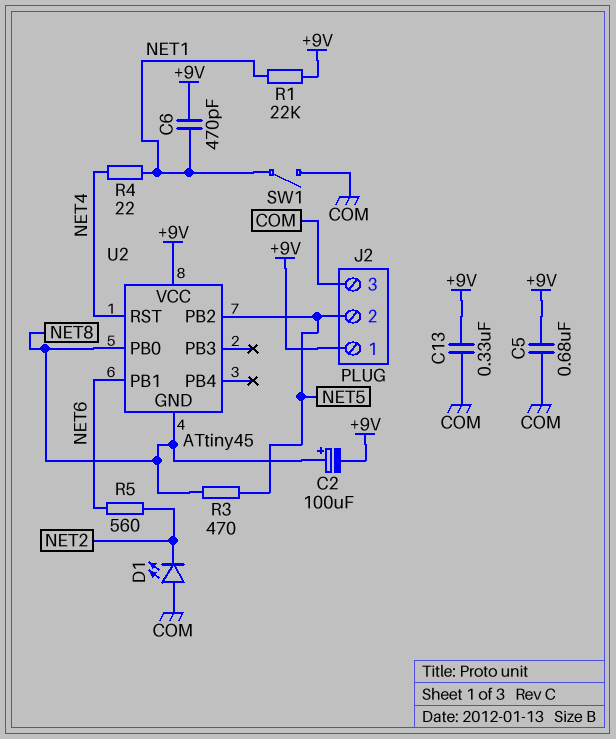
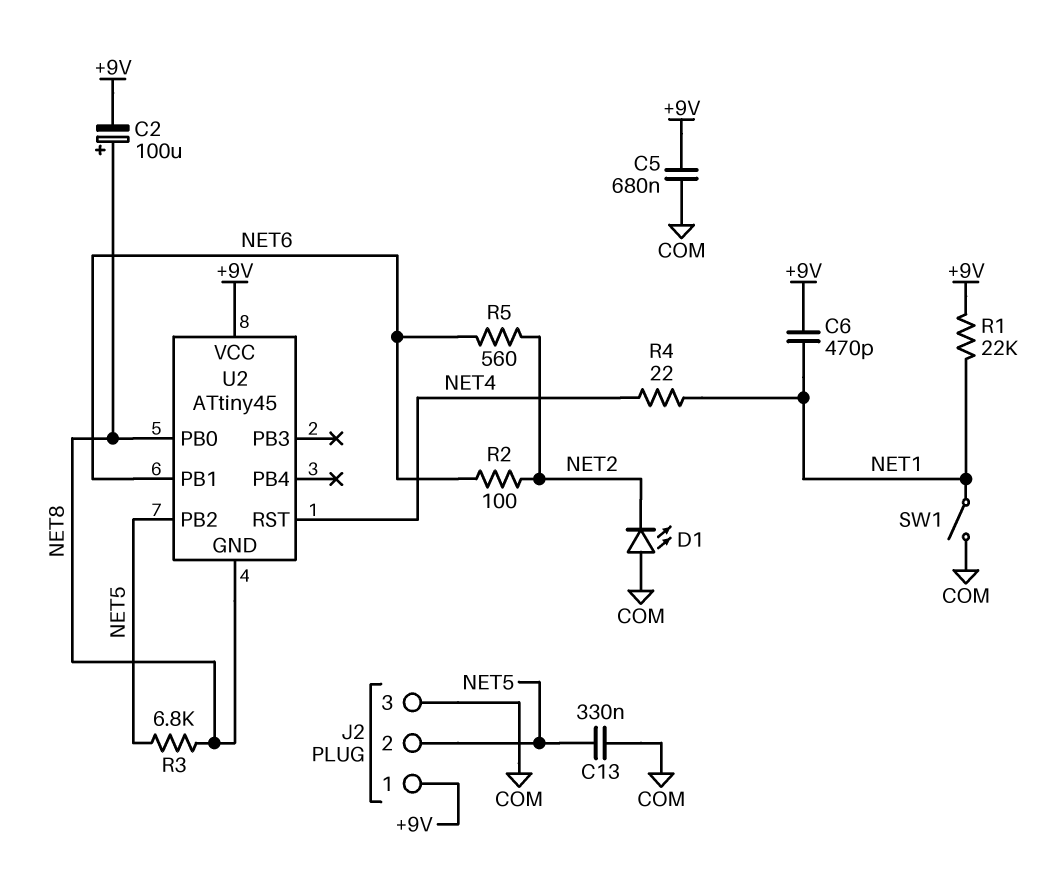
C13: 330nF (+9V, COM) -> 330nF (COM, NET5)
R2: none -> 100 (NET2, NET6)
R3: 470 (NET5, NET8) -> 6.8k (NET5, NET8)

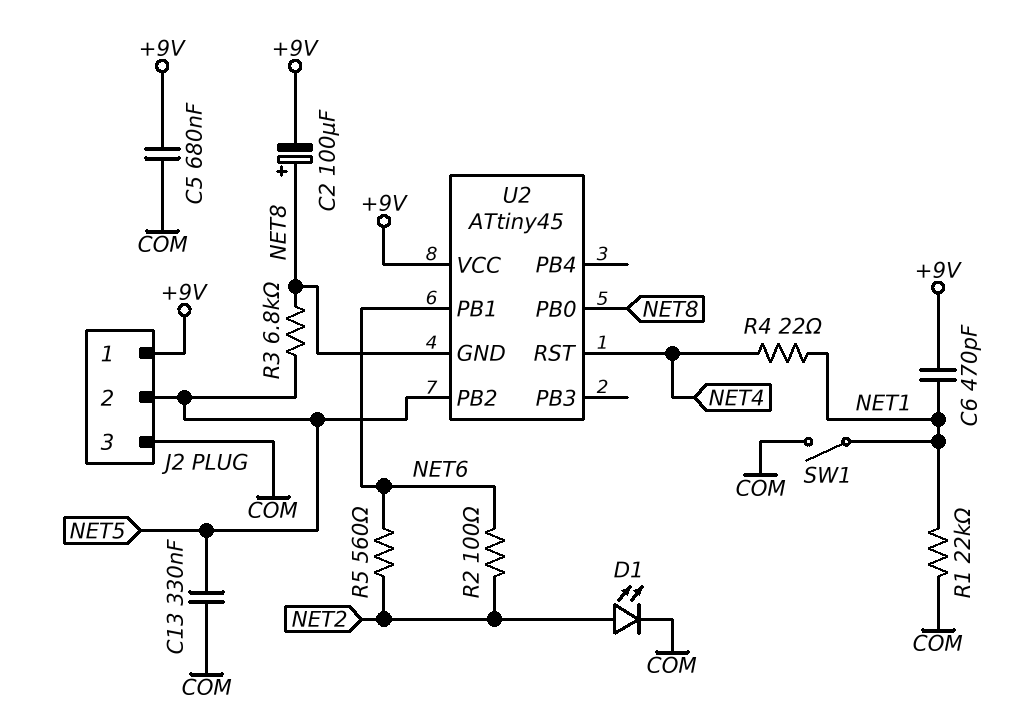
D1: LED (A COM, K NET2) -> LED (A NET2, K COM)
R1: 22k (+9V, NET1) -> 22k (COM, NET1)

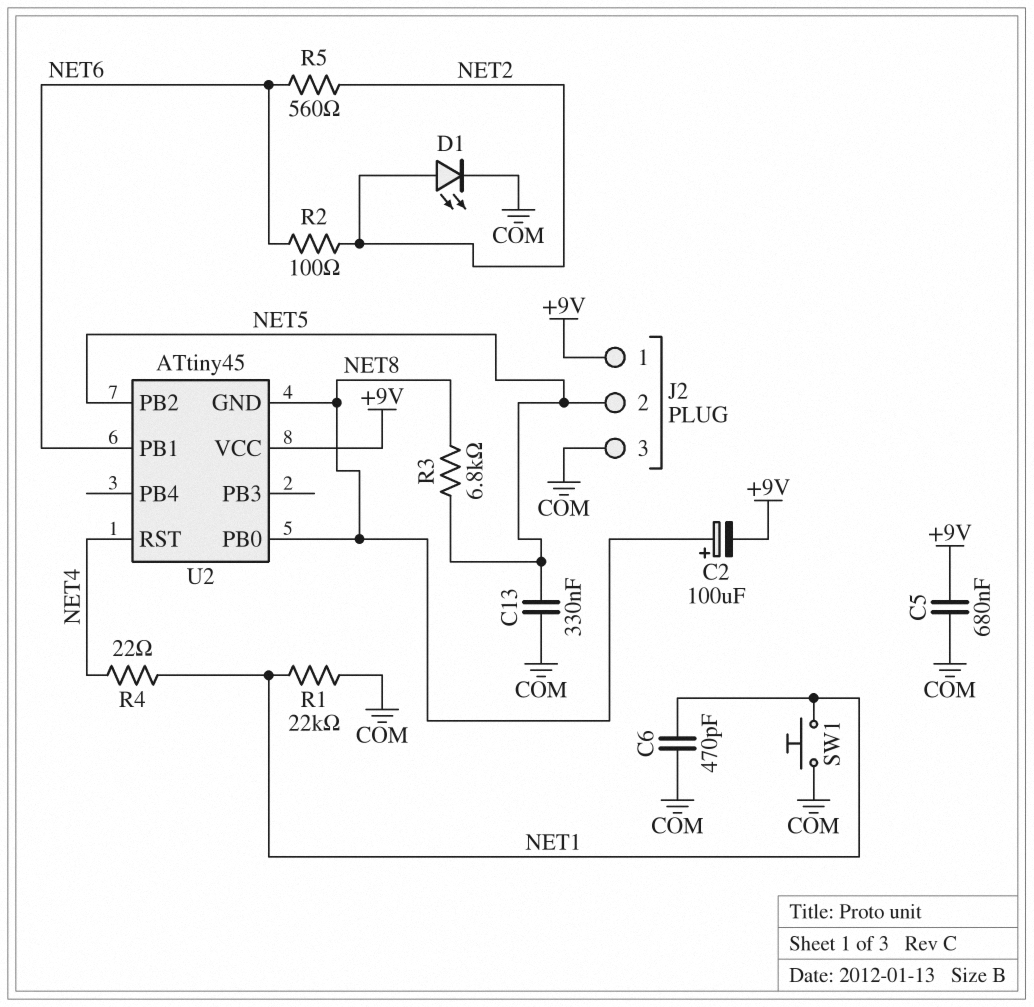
C6: 470pF (+9V, NET1) -> 470pF (COM, NET1)
SW1: switch (COM, NET1) -> button (COM, NET1)

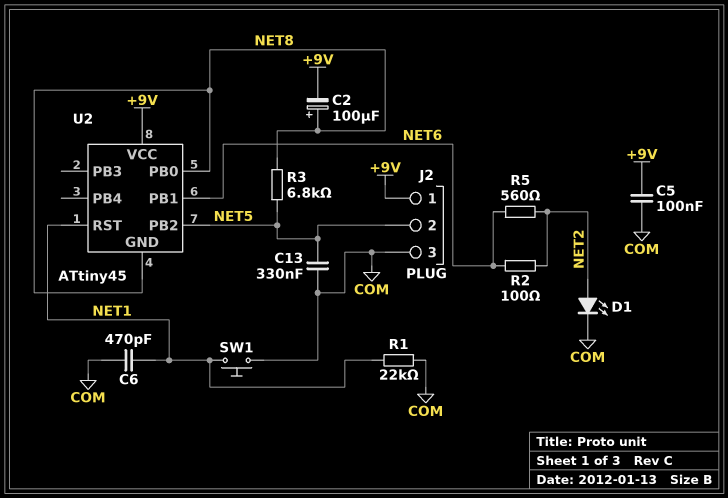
C5: 680nF (+9V, COM) -> 100nF (+9V, COM)
R4: 22 (NET1, NET4) -> none
U2 pin RST: NET4 -> NET1

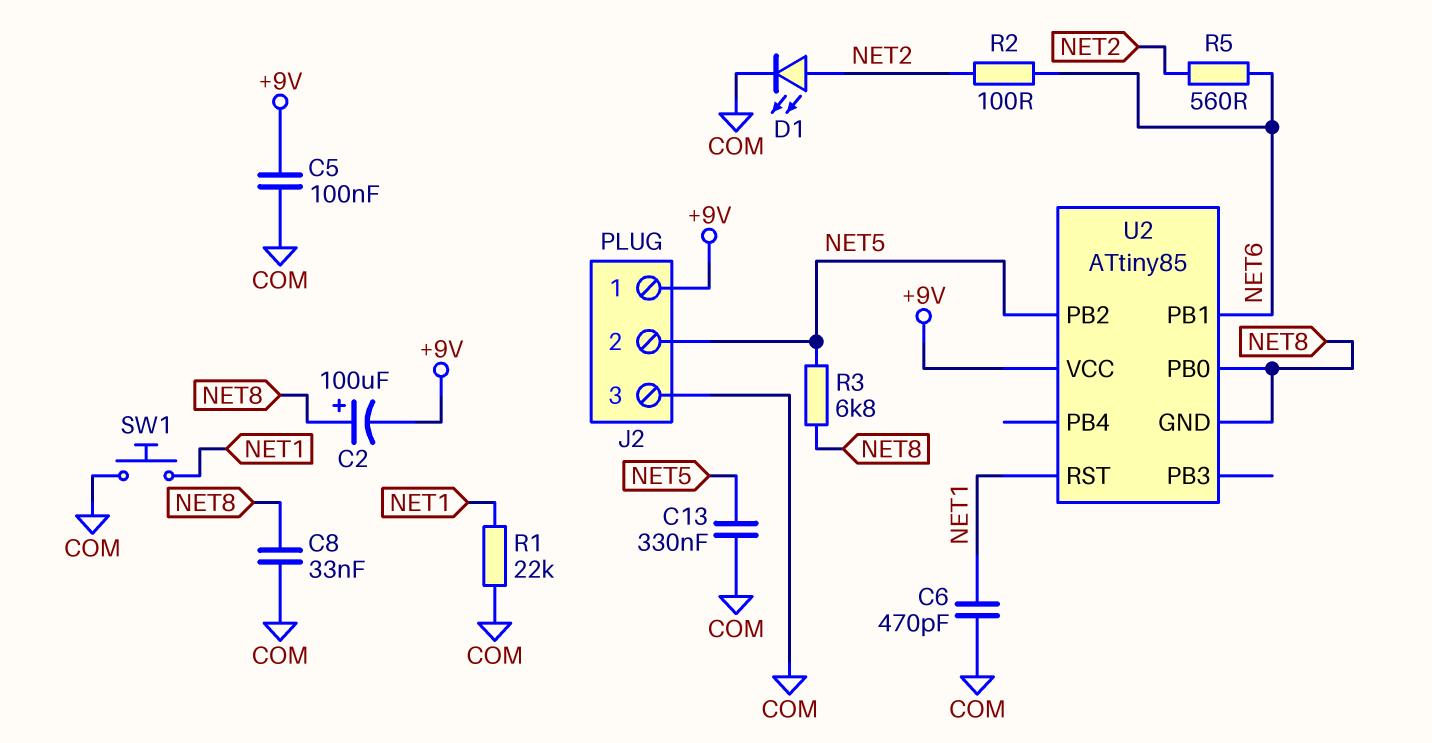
C8: none -> 33nF (COM, NET8)
U2: ATtiny45 -> ATtiny85

